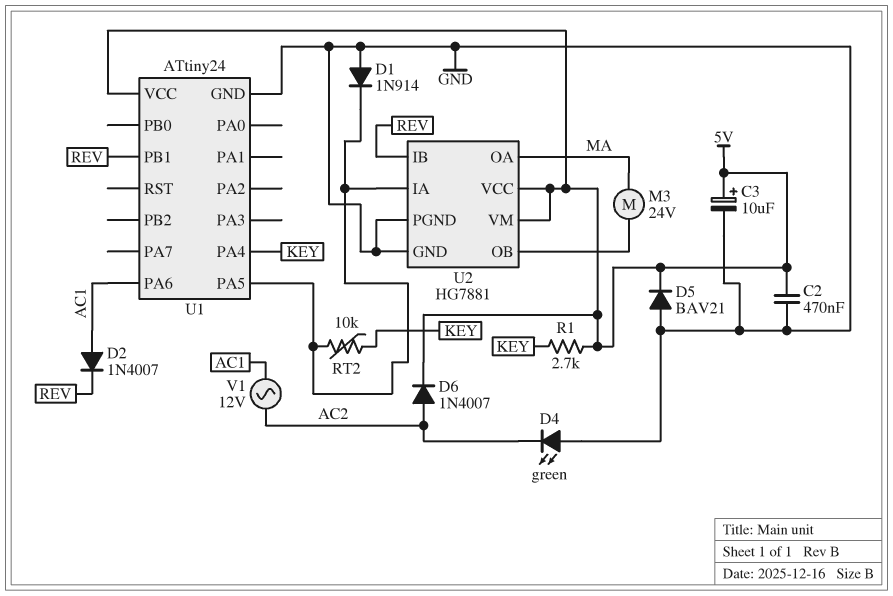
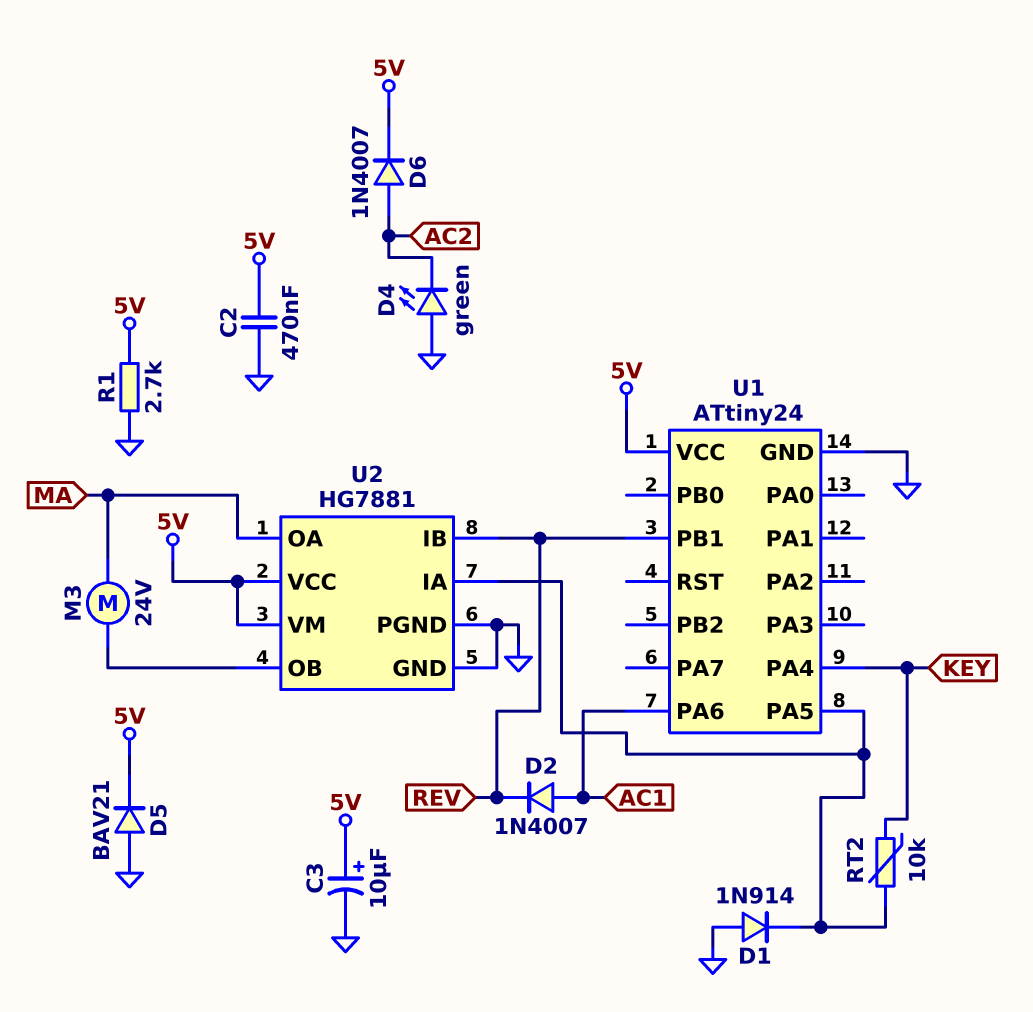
R1: 2.7k (5V, KEY) -> 2.7k (5V, GND)
V1: AC 12V (AC1, AC2) -> none

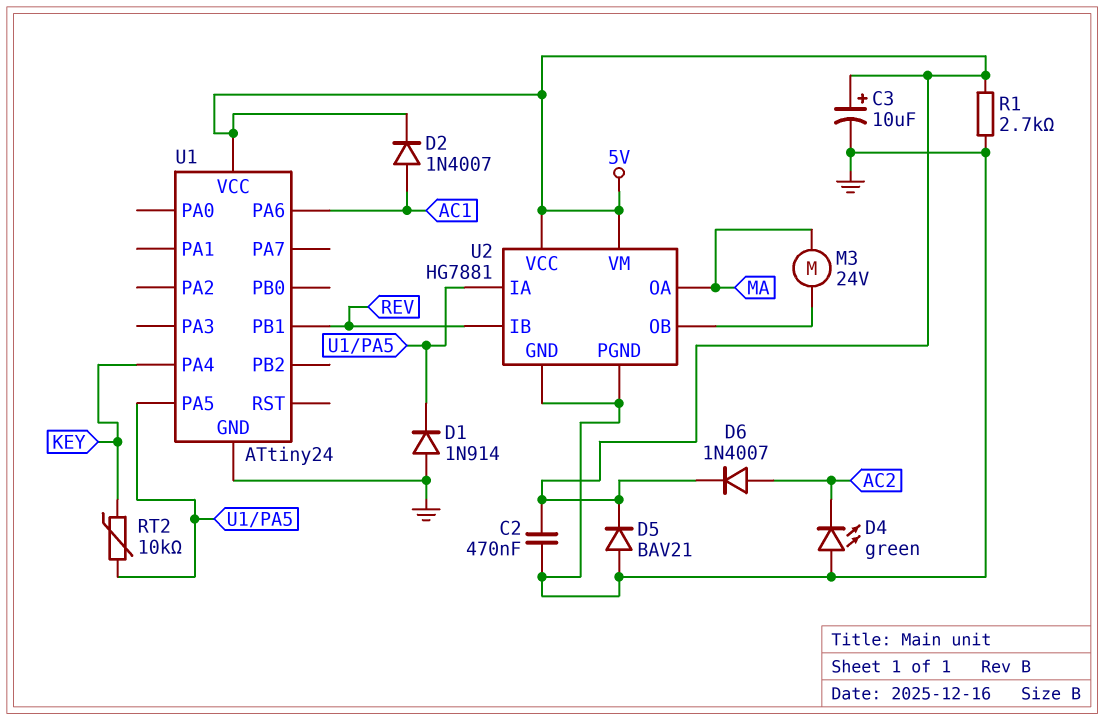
D2: diode 1N4007 (A AC1, K REV) -> diode 1N4007 (A AC1, K 5V)

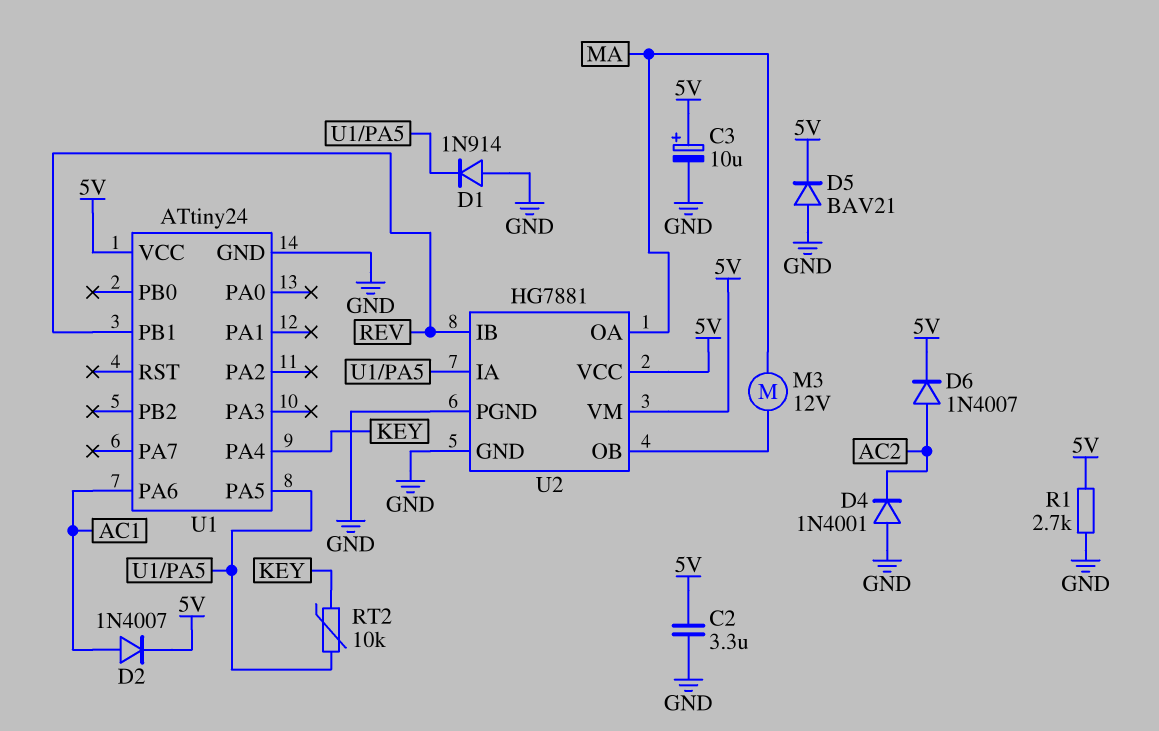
C2: 470nF (5V, GND) -> 3.3uF (5V, GND)
D4: LED green (A GND, K AC2) -> diode 1N4001 (A GND, K AC2)
M3: motor 24V (MA, U2/OB) -> motor 12V (MA, U2/OB)

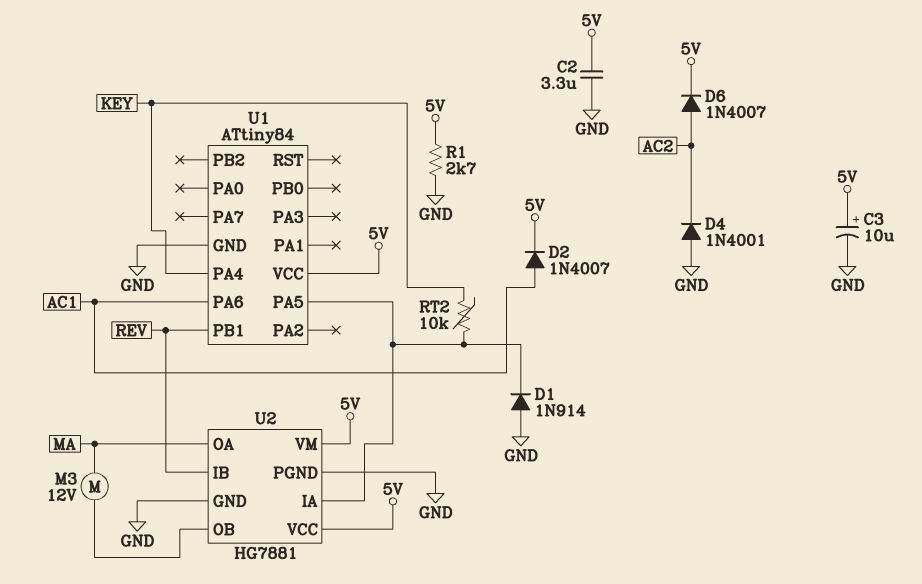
D5: diode BAV21 (A GND, K 5V) -> none
U1: ATtiny24 -> ATtiny84

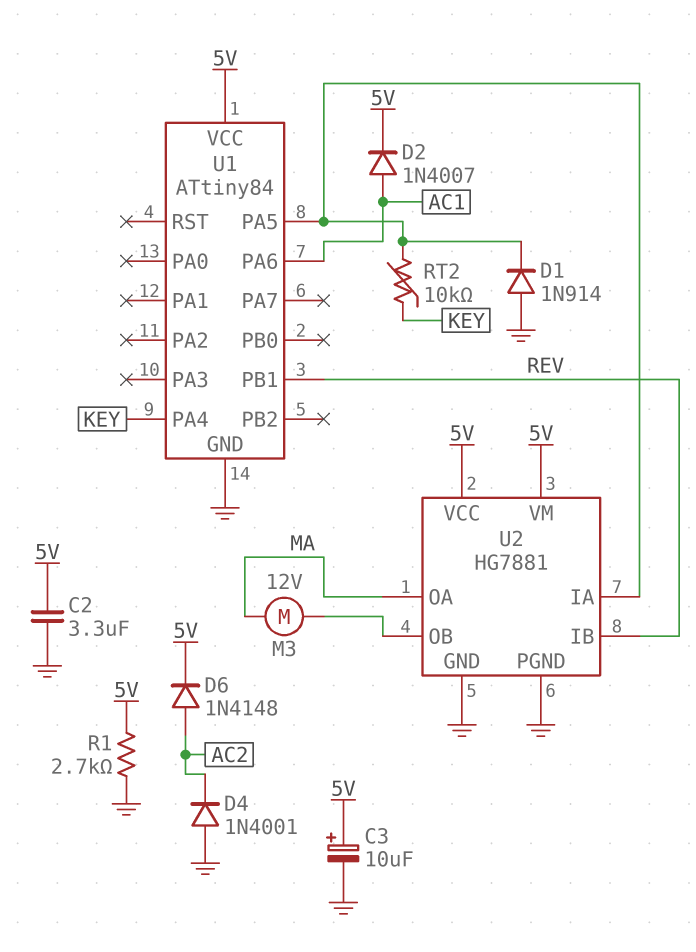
D6: diode 1N4007 (A AC2, K 5V) -> diode 1N4148 (A AC2, K 5V)

